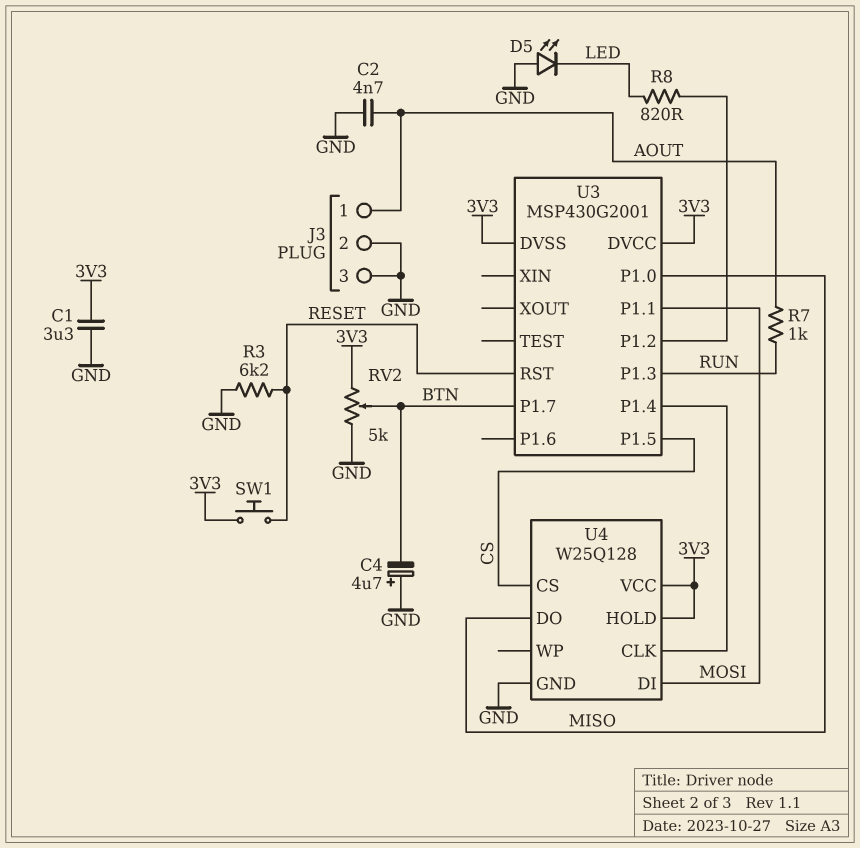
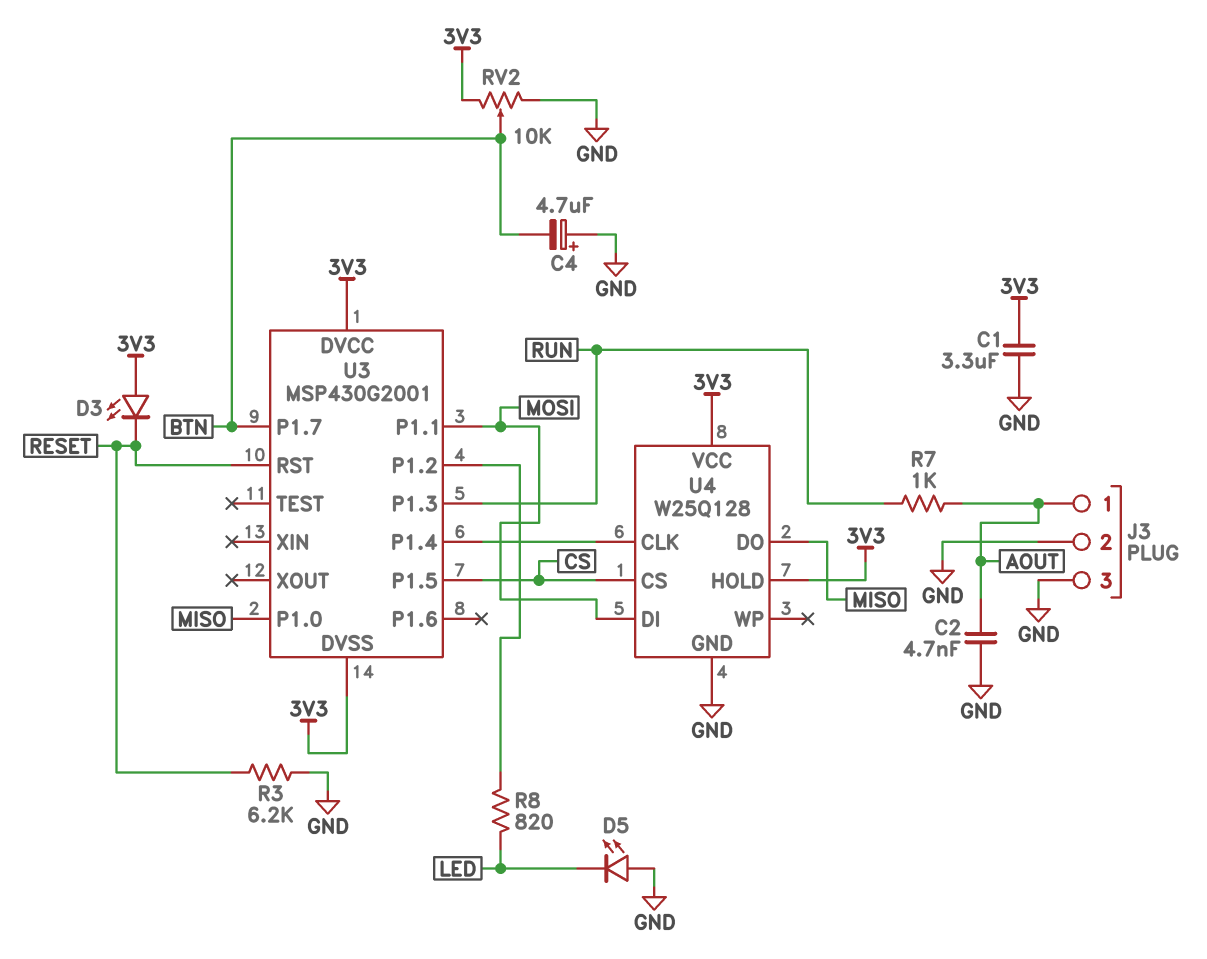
D3: none -> LED (A 3V3, K RESET)
RV2: 5k (3V3, GND, wiper BTN) -> 10k (3V3, GND, wiper BTN)
SW1: button (3V3, RESET) -> none

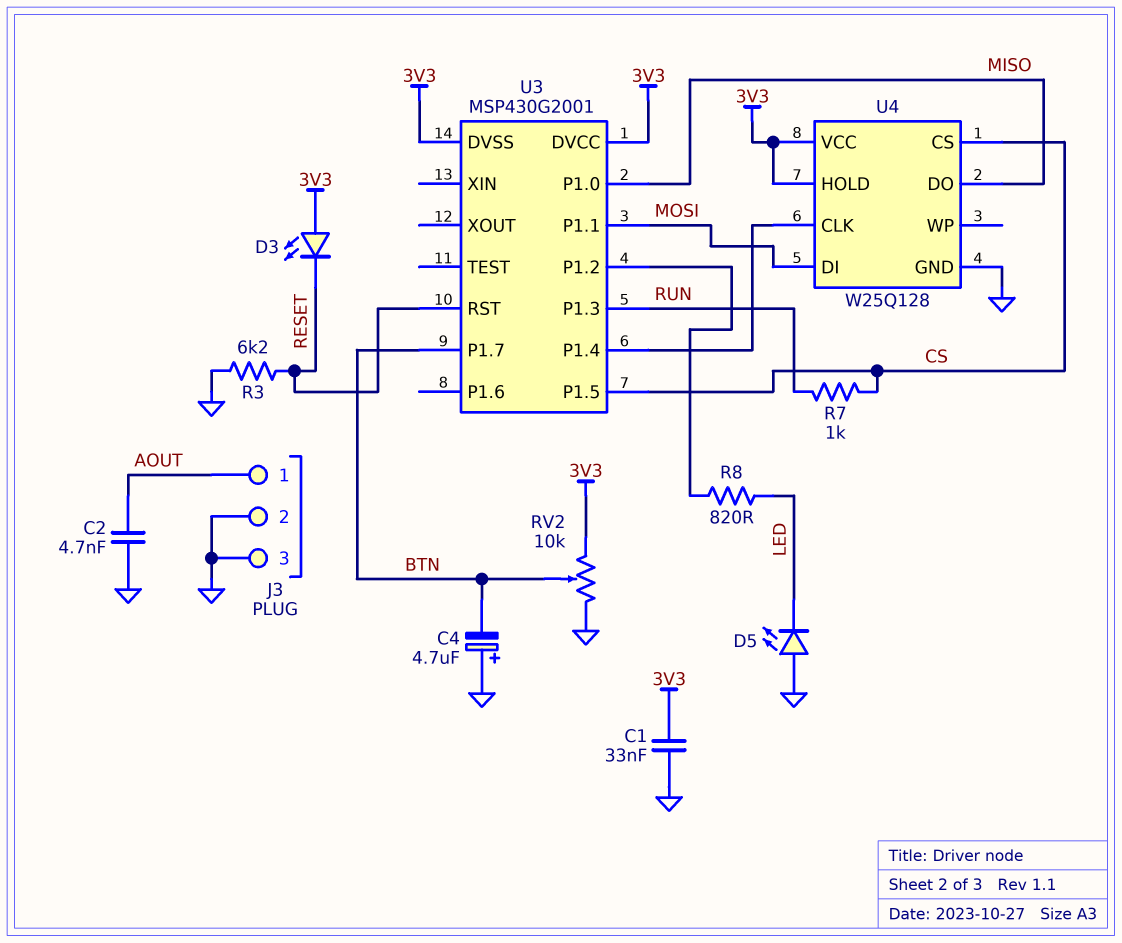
C1: 3.3uF (3V3, GND) -> 33nF (3V3, GND)
R7: 1k (AOUT, RUN) -> 1k (CS, RUN)

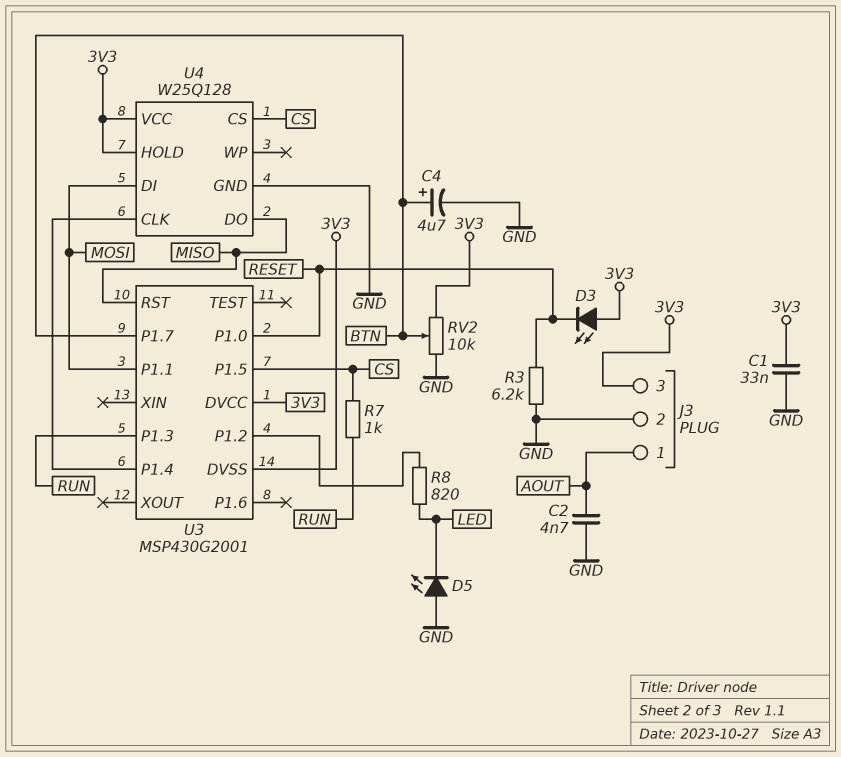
C4: 4.7uF (plus GND, minus BTN) -> 4.7uF (plus BTN, minus GND)
J3 pin 3: GND -> 3V3
U3 pin P1.0: MISO -> RESET
U3 pin RST: RESET -> MISO

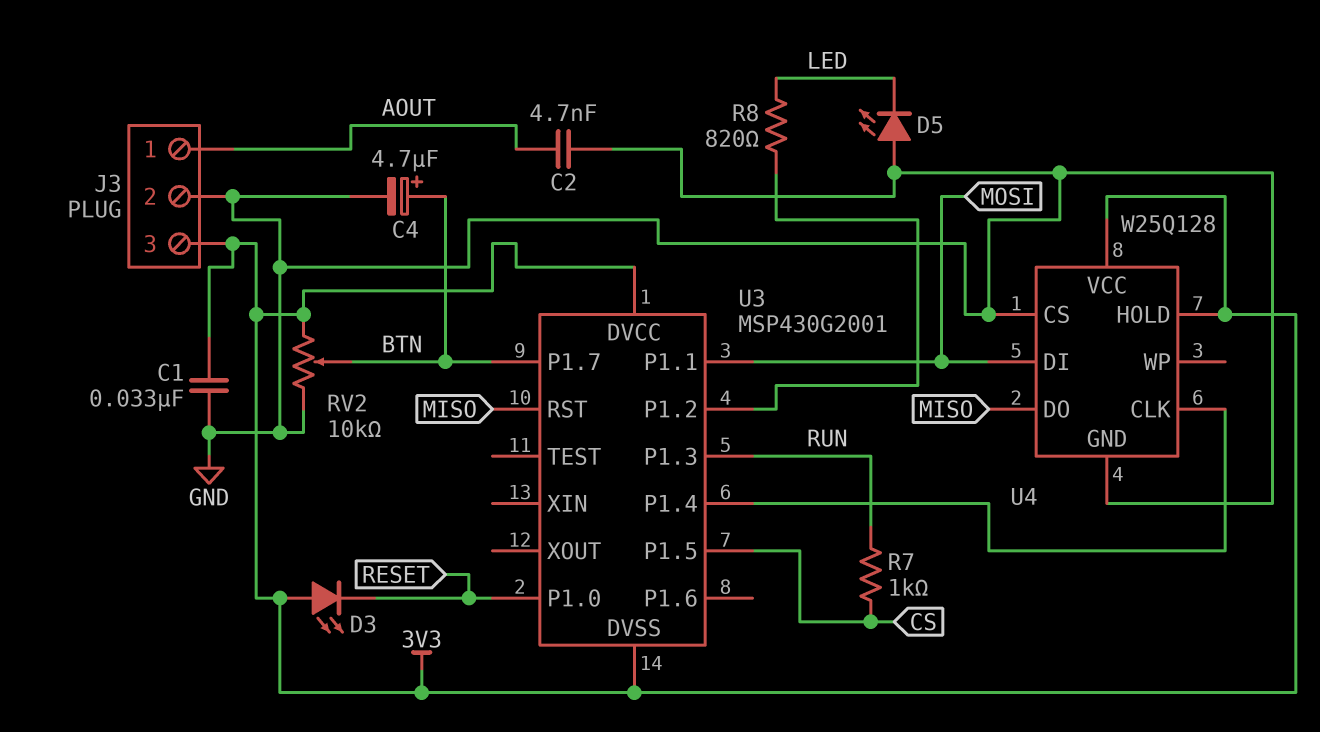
R3: 6.2k (GND, RESET) -> none
U4 pin CS: CS -> GND

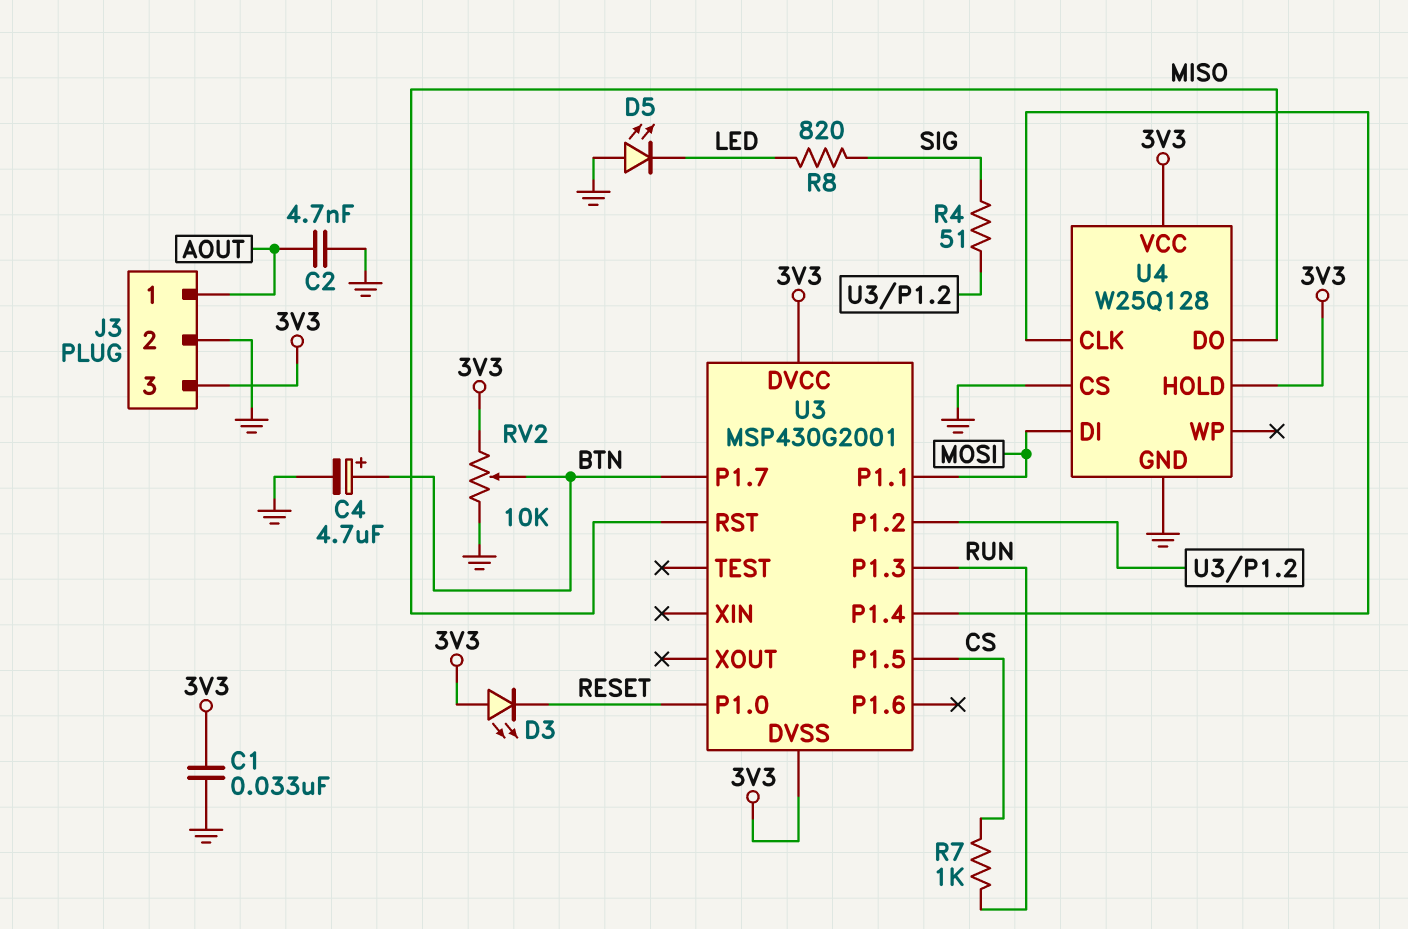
R4: none -> 51 (SIG, U3/P1.2)
R8: 820 (LED, U3/P1.2) -> 820 (LED, SIG)

